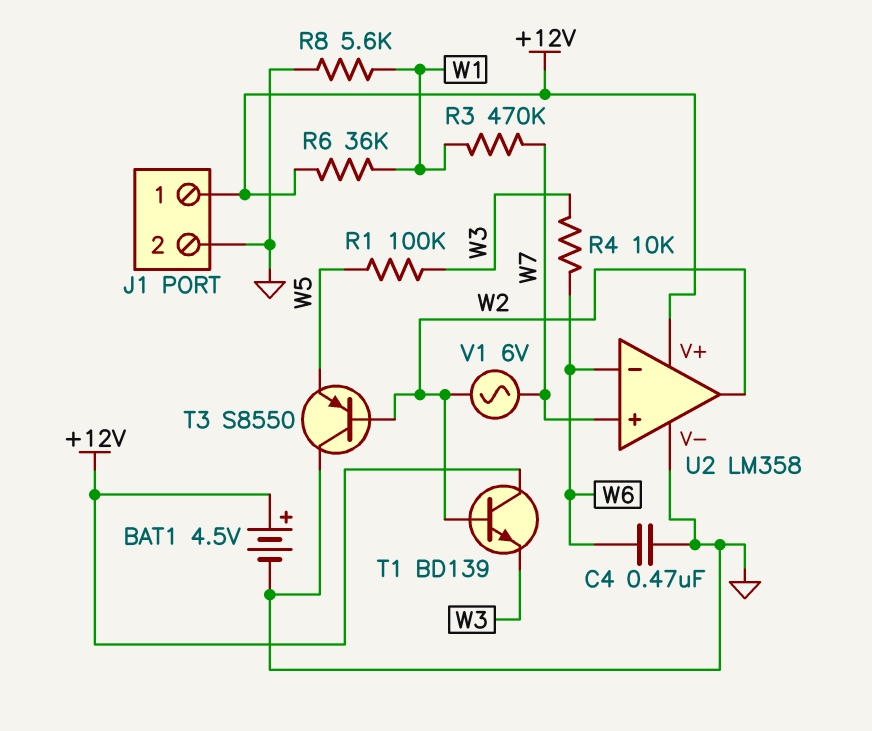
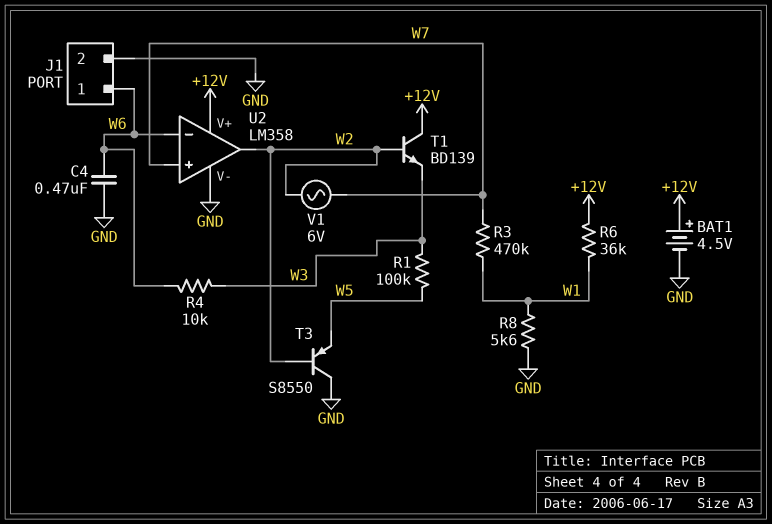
J1 pin 1: +12V -> W6

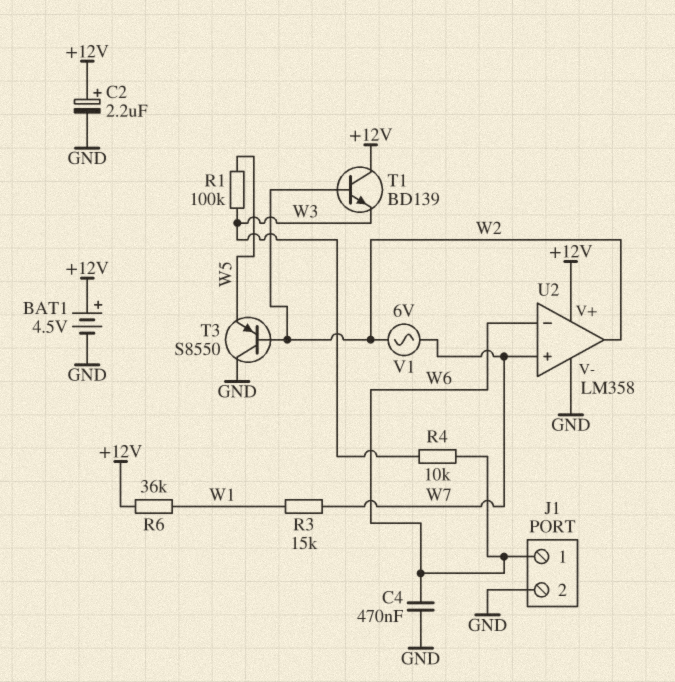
C2: none -> 2.2uF (plus +12V, minus GND)
R3: 470k (W1, W7) -> 15k (W1, W7)
R8: 5.6k (GND, W1) -> none

